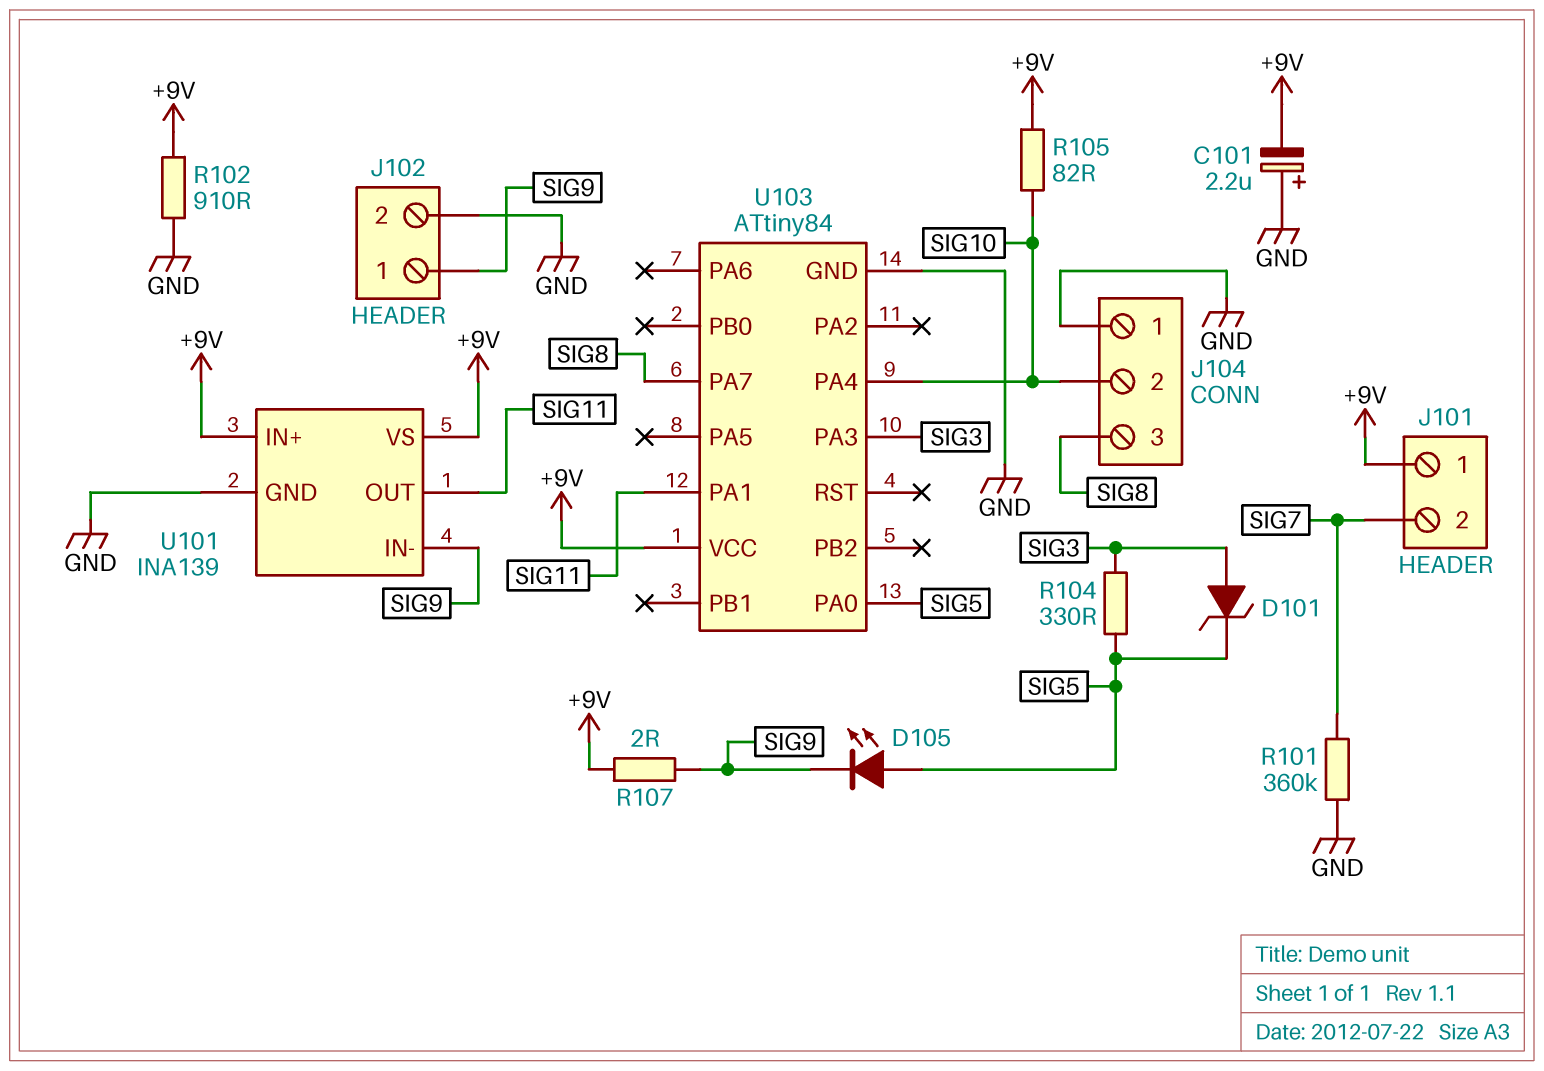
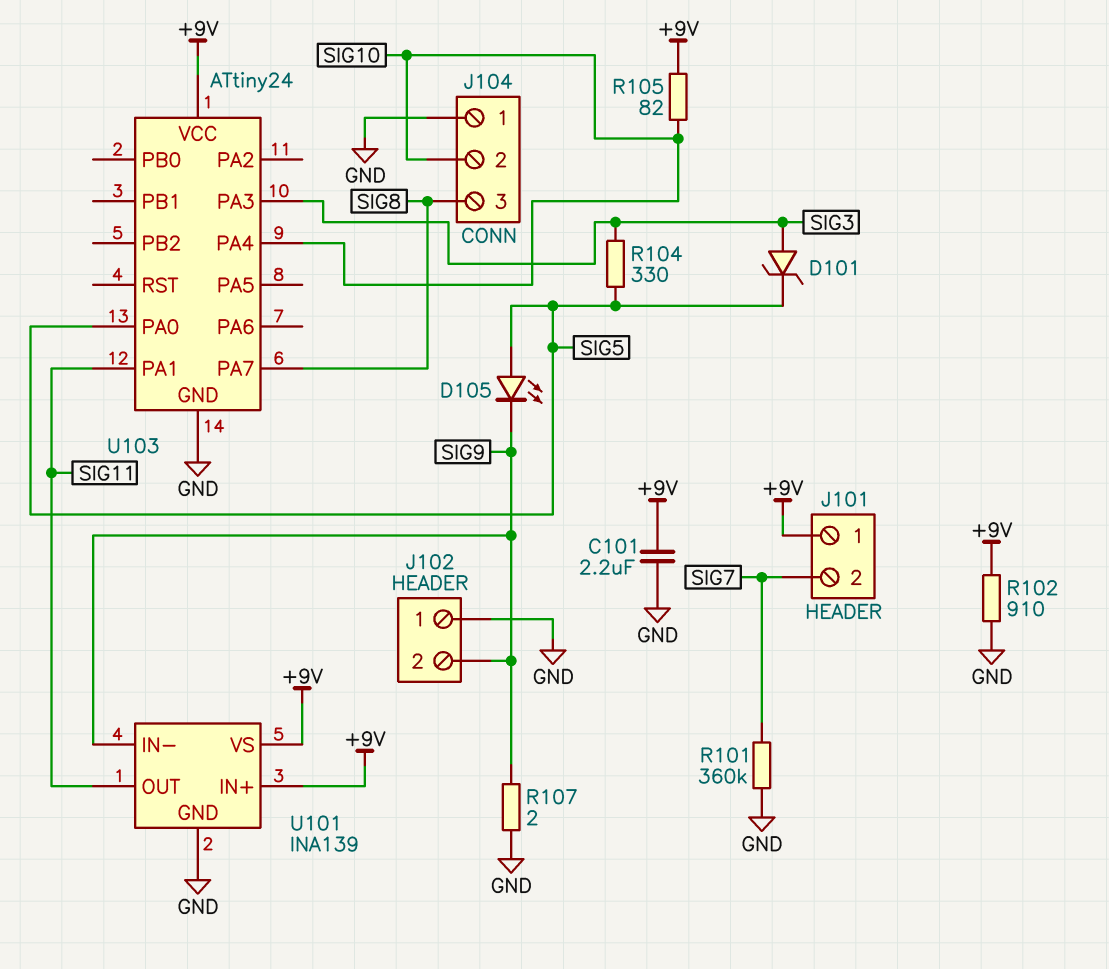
C101: 2.2uF (plus GND, minus +9V) -> 2.2uF (+9V, GND)
J102 pin 1: SIG9 -> GND
J102 pin 2: GND -> SIG9
R107: 2 (+9V, SIG9) -> 2 (GND, SIG9)
U103: ATtiny84 -> ATtiny24

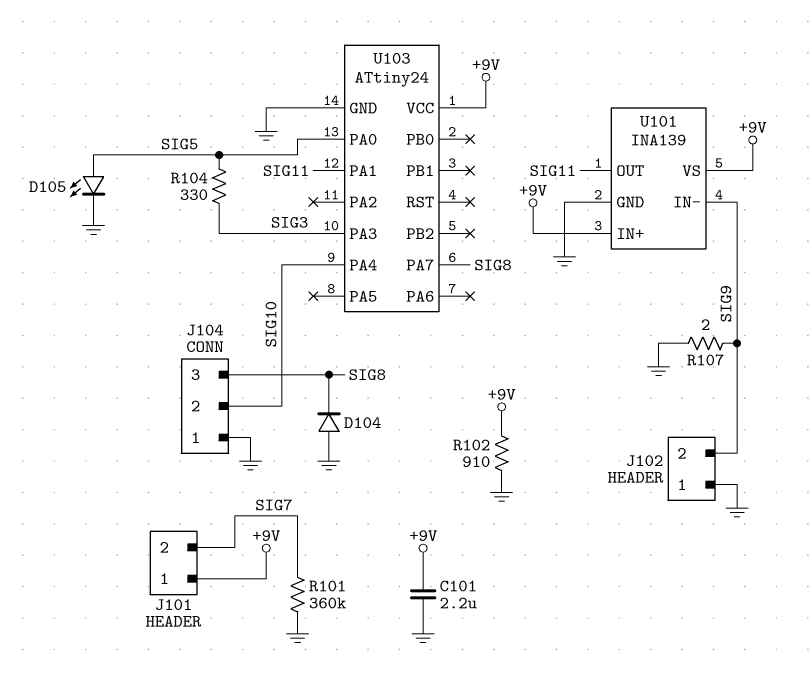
D101: zener (A SIG3, K SIG5) -> none
D104: none -> diode (A GND, K SIG8)
D105: LED (A SIG5, K SIG9) -> LED (A SIG5, K GND)
R105: 82 (+9V, SIG10) -> none

